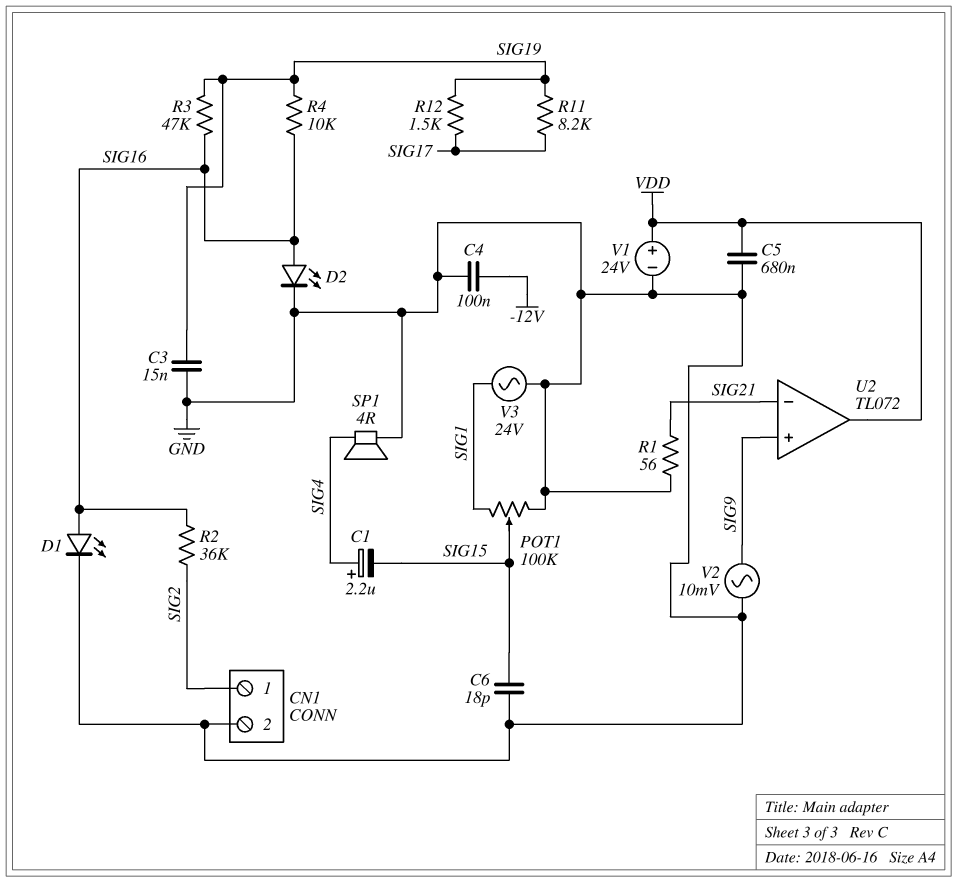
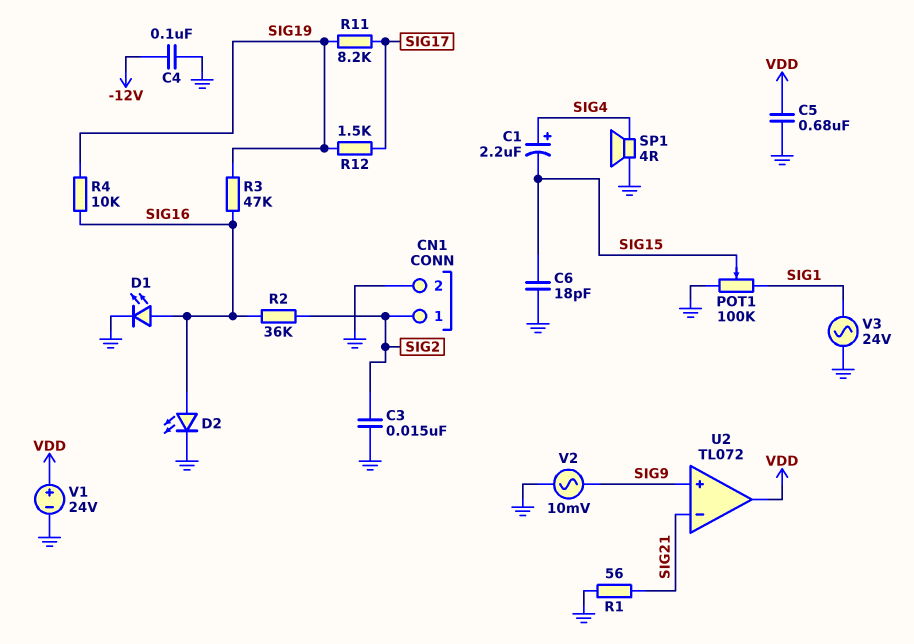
C3: 15nF (GND, SIG19) -> 15nF (GND, SIG2)

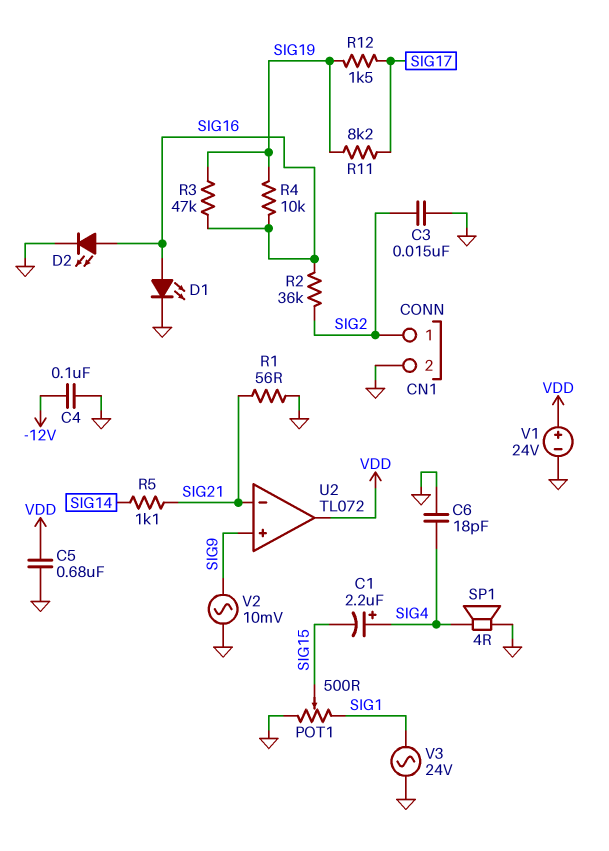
C6: 18pF (GND, SIG15) -> 18pF (GND, SIG4)
POT1: 100k (GND, SIG1, wiper SIG15) -> 500 (GND, SIG1, wiper SIG15)
R5: none -> 1.1k (SIG14, SIG21)

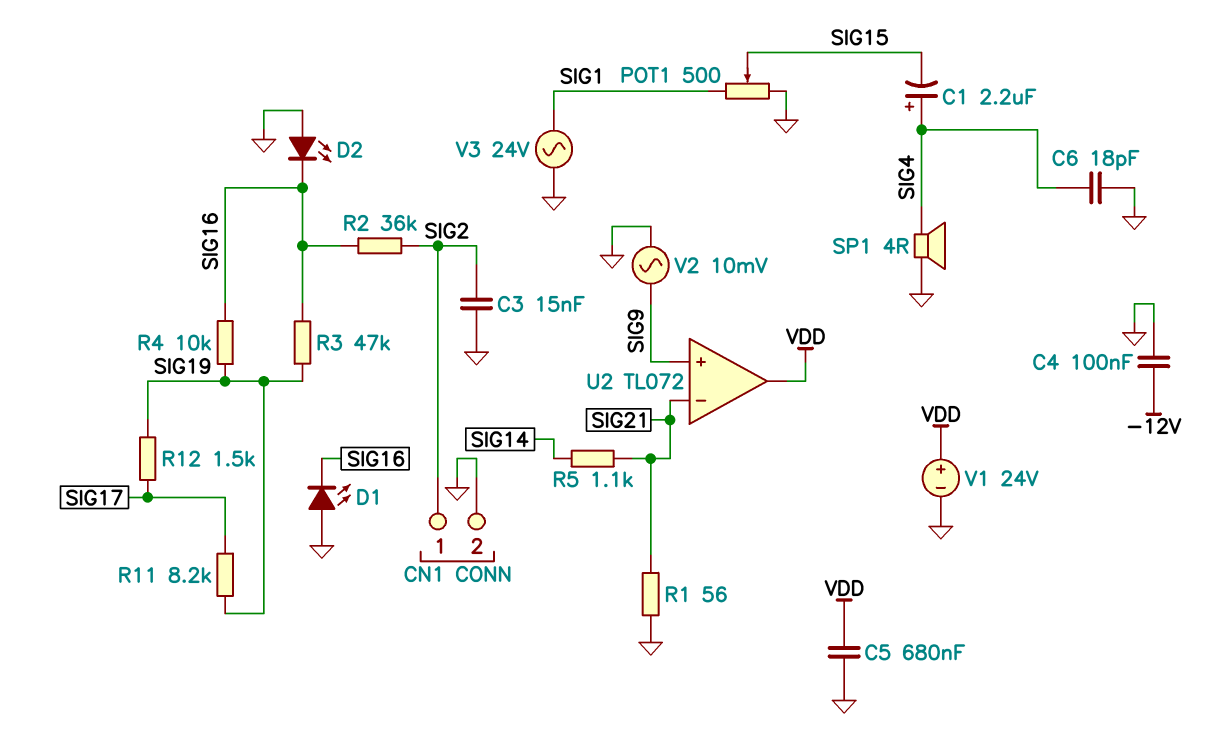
D1: LED (A SIG16, K GND) -> LED (A GND, K SIG16)
D2: LED (A SIG16, K GND) -> LED (A GND, K SIG16)

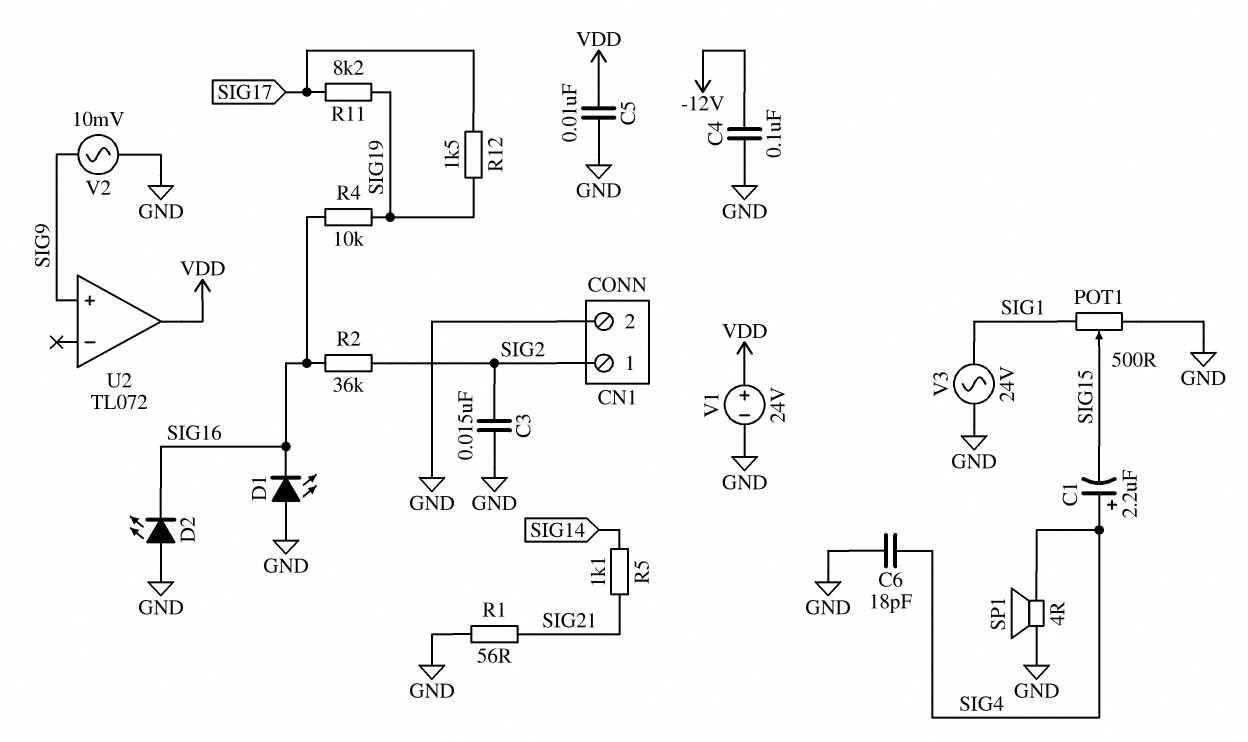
C5: 680nF (GND, VDD) -> 10nF (GND, VDD)
R3: 47k (SIG16, SIG19) -> none
U2 pin in-: SIG21 -> none

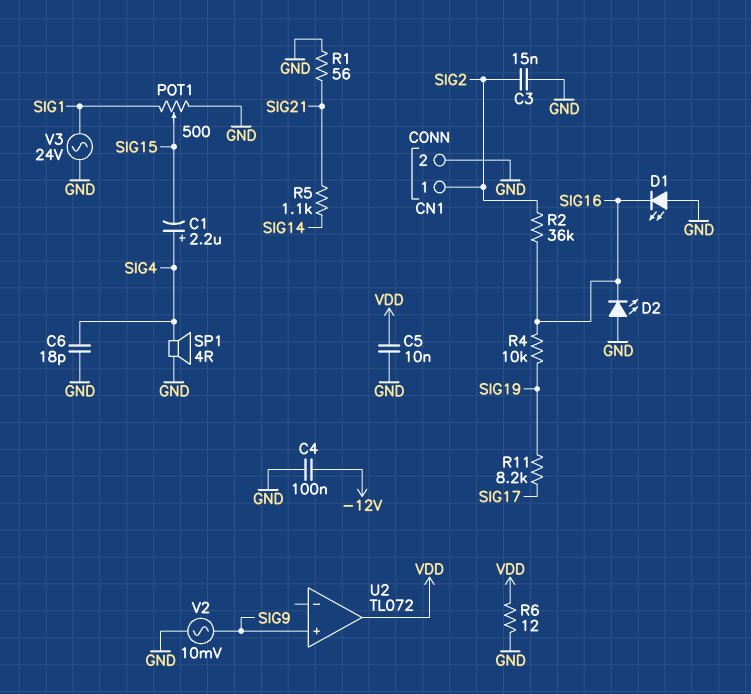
R6: none -> 12 (GND, VDD)
R12: 1.5k (SIG17, SIG19) -> none
V1: 24V (plus VDD, minus GND) -> none

